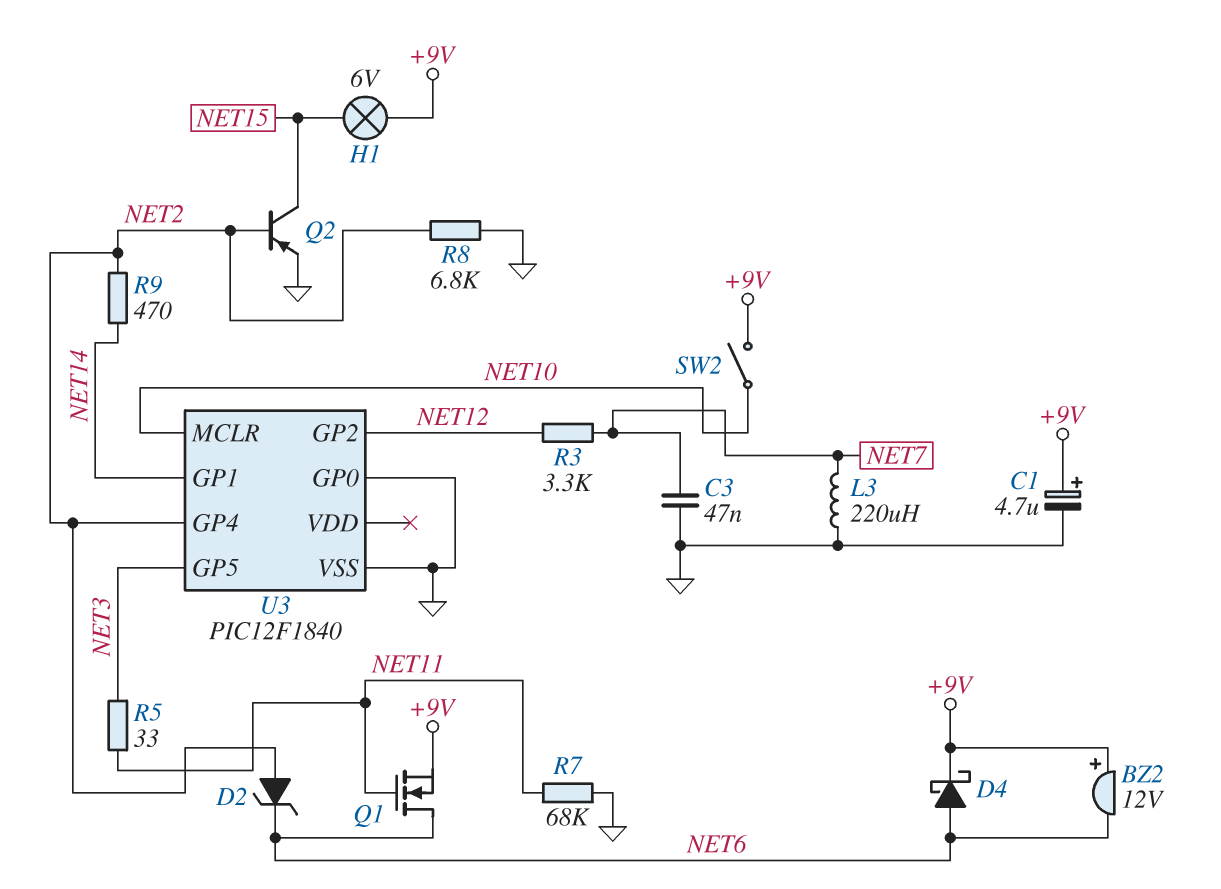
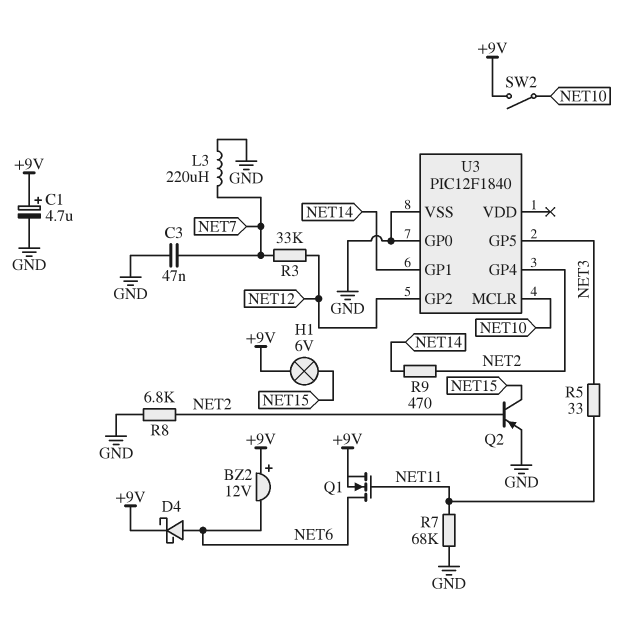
D2: zener (A NET2, K NET6) -> none
R3: 3.3k (NET7, NET12) -> 33k (NET7, NET12)

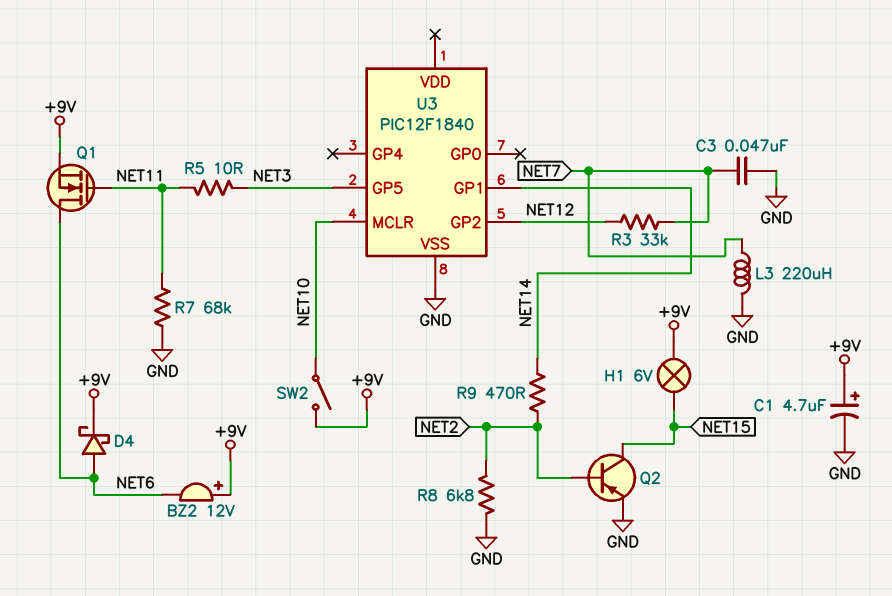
R5: 33 (NET3, NET11) -> 10 (NET3, NET11)
U3 pin GP0: GND -> none
U3 pin GP4: NET2 -> none

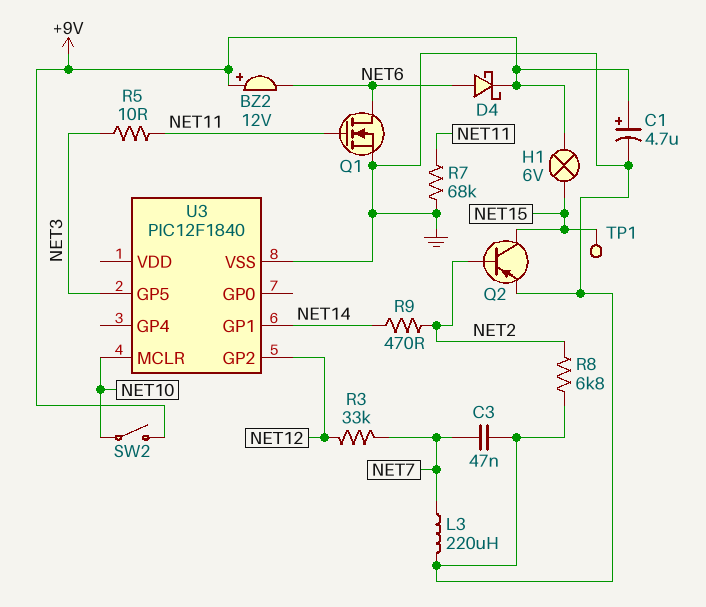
Q1: NMOS (G NET11, D NET6, S +9V) -> NMOS (G NET11, D NET6, S GND)
TP1: none -> test point (NET15)

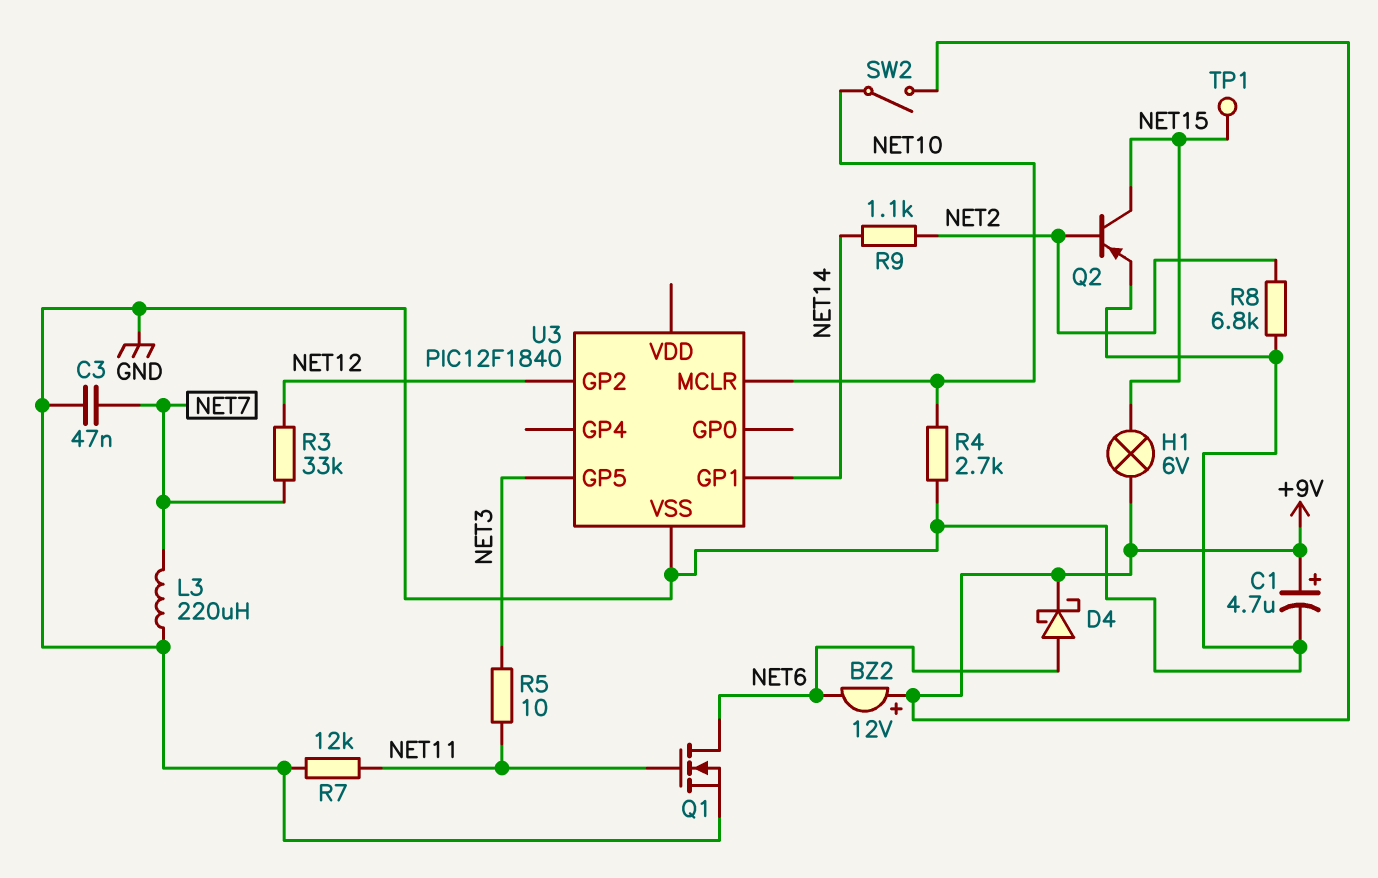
R4: none -> 2.7k (GND, NET10)
R7: 68k (GND, NET11) -> 12k (GND, NET11)
R9: 470 (NET2, NET14) -> 1.1k (NET2, NET14)

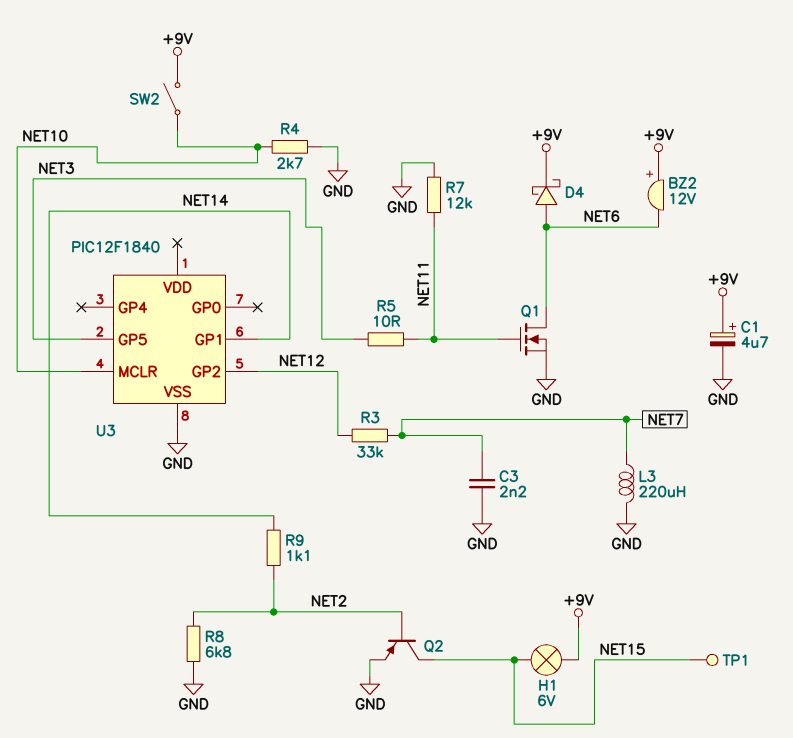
C3: 47nF (GND, NET7) -> 2.2nF (GND, NET7)

